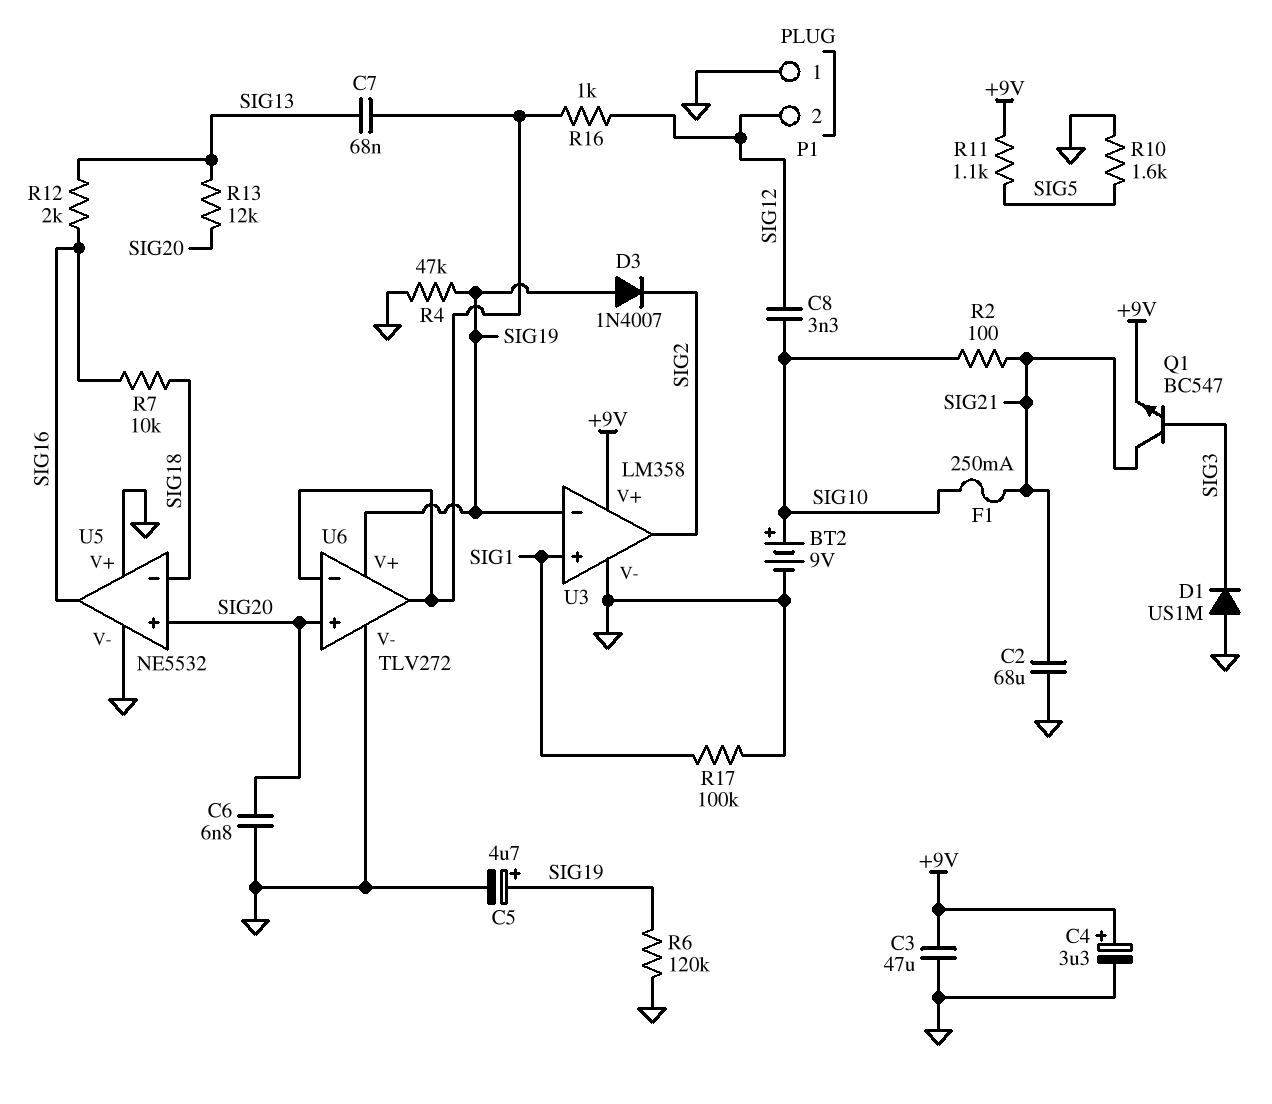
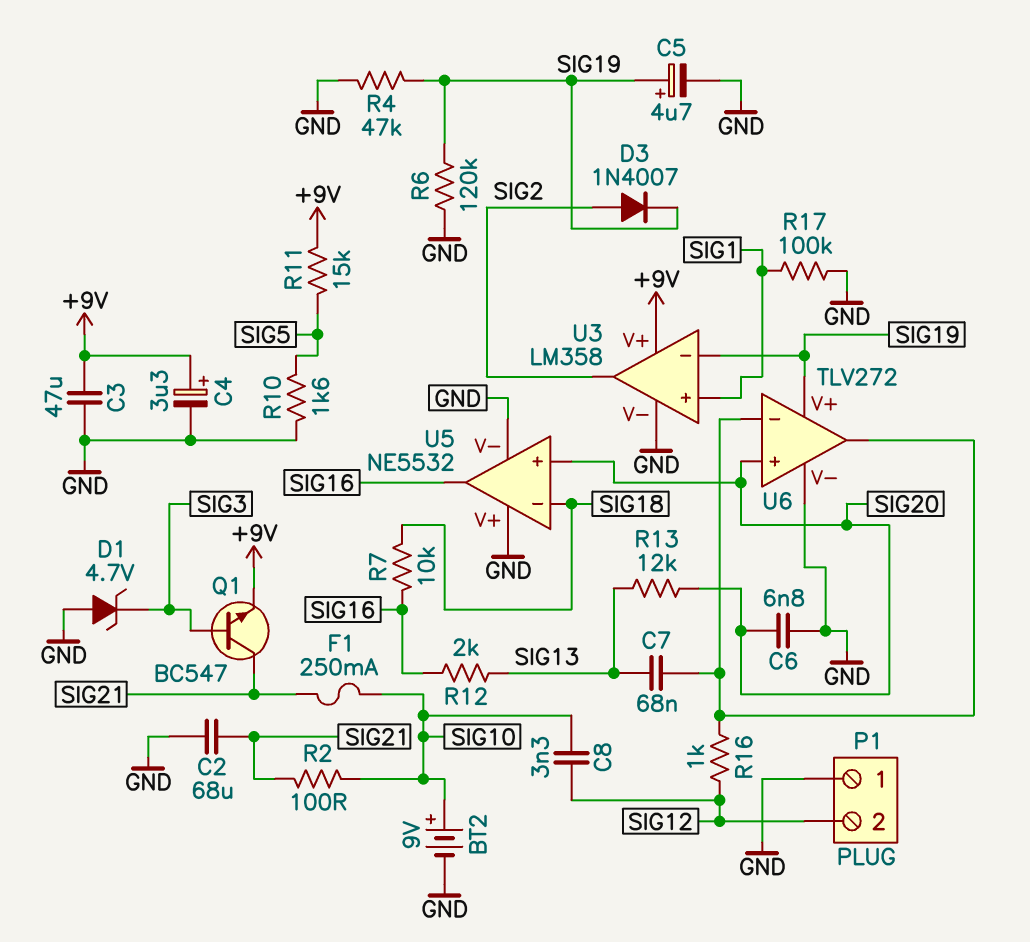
D1: diode US1M (A GND, K SIG3) -> zener 4.7V (A GND, K SIG3)
D3: diode 1N4007 (A SIG19, K SIG2) -> diode 1N4007 (A SIG2, K SIG19)
R11: 1.1k (+9V, SIG5) -> 15k (+9V, SIG5)

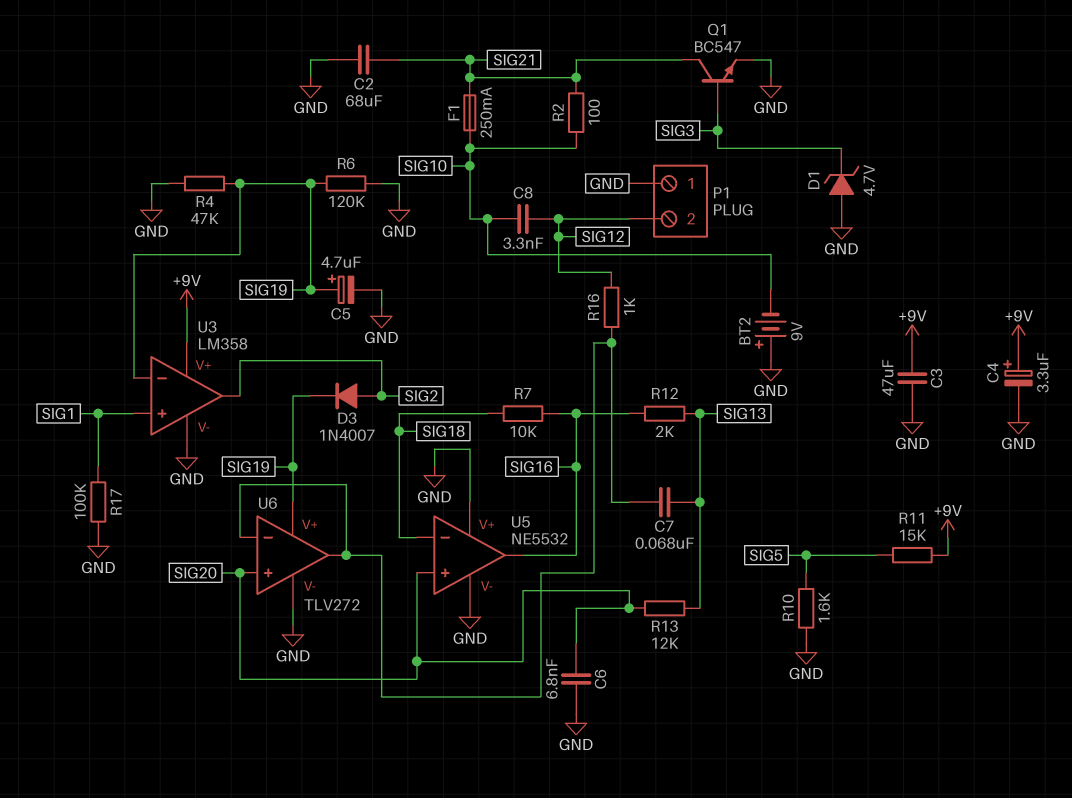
BT2: 9V (plus SIG10, minus GND) -> 9V (plus GND, minus SIG10)
Q1: NPN BC547 (B SIG3, C SIG21, E +9V) -> NPN BC547 (B SIG3, C SIG21, E GND)

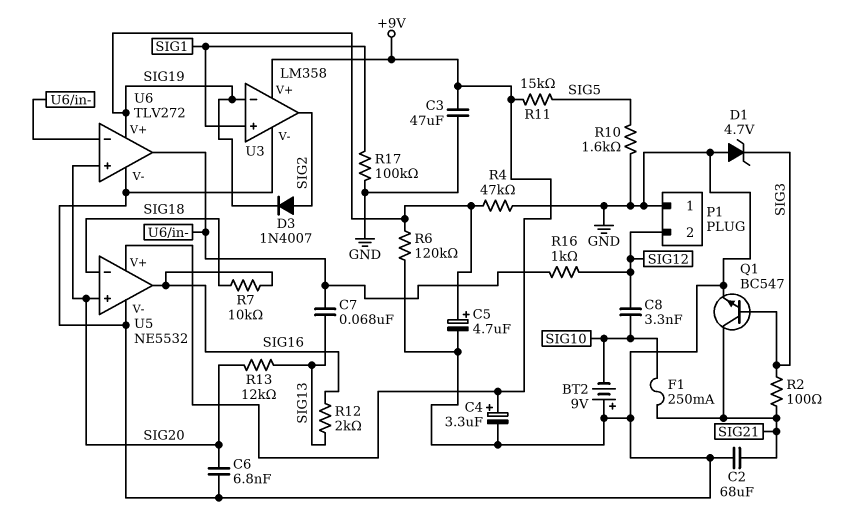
R2: 100 (SIG10, SIG21) -> 100 (SIG3, SIG21)
U5 pin V+: GND -> +9V

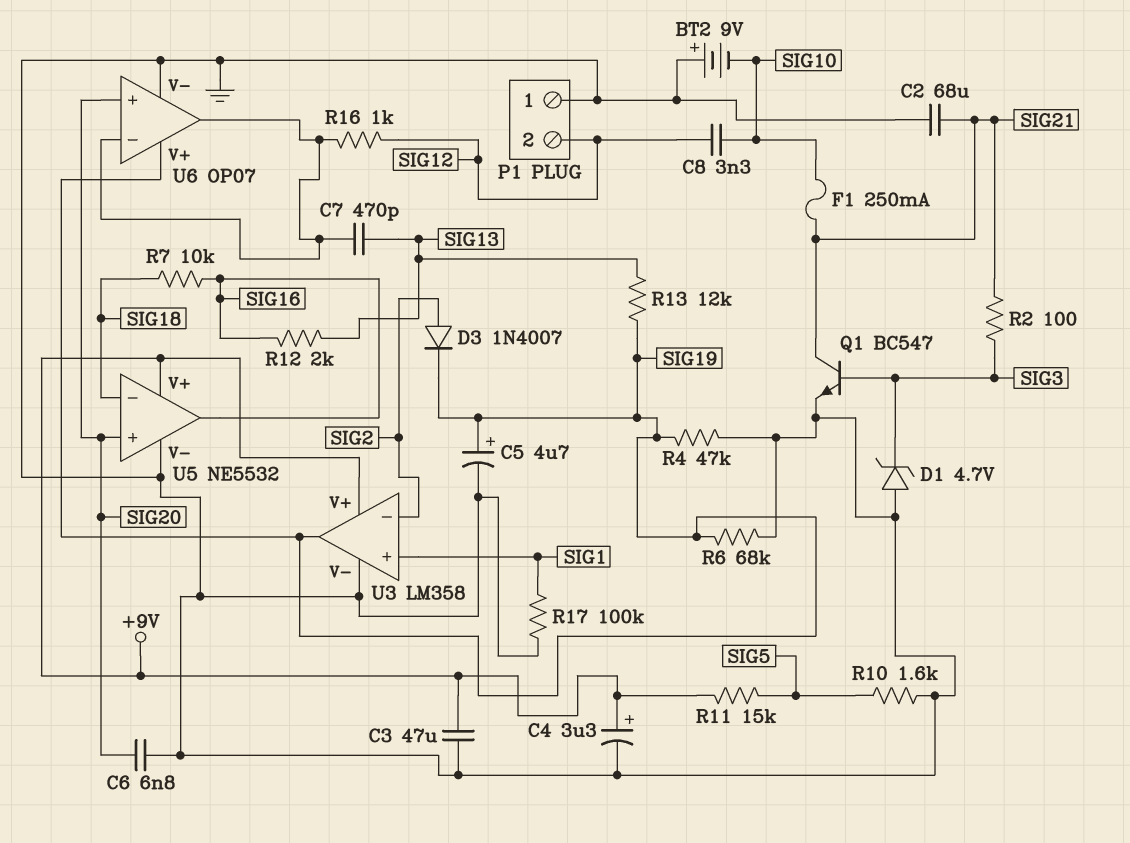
C7: 68nF (SIG13, U6/in-) -> 470pF (SIG13, U6/in-)
R6: 120k (GND, SIG19) -> 68k (GND, SIG19)
R13: 12k (SIG13, SIG20) -> 12k (SIG13, SIG19)
U3 pin in-: SIG19 -> SIG2
U3 pin out: SIG2 -> SIG19
U6: TLV272 -> OP07

